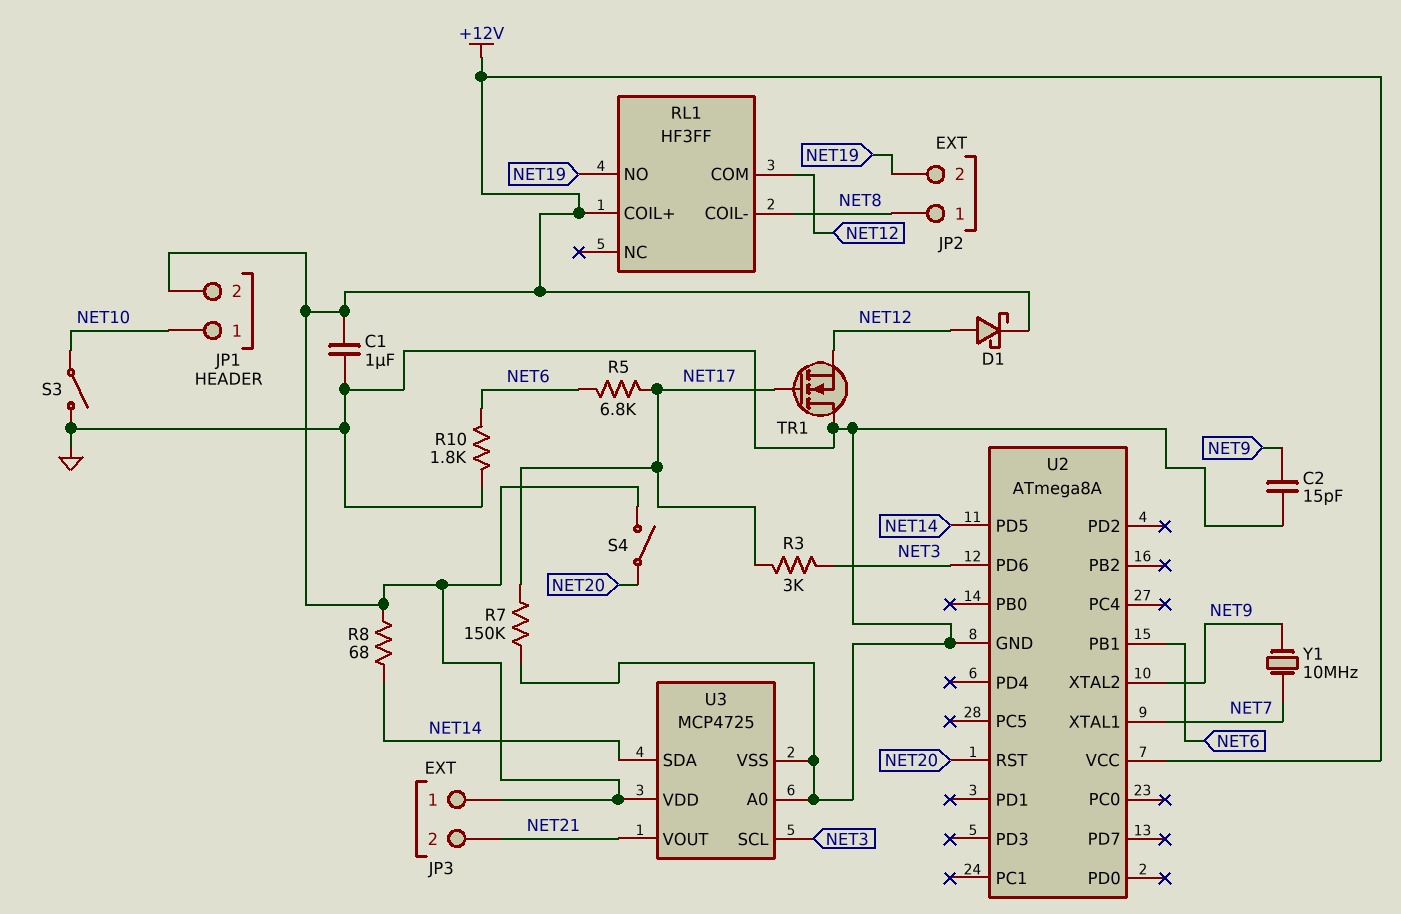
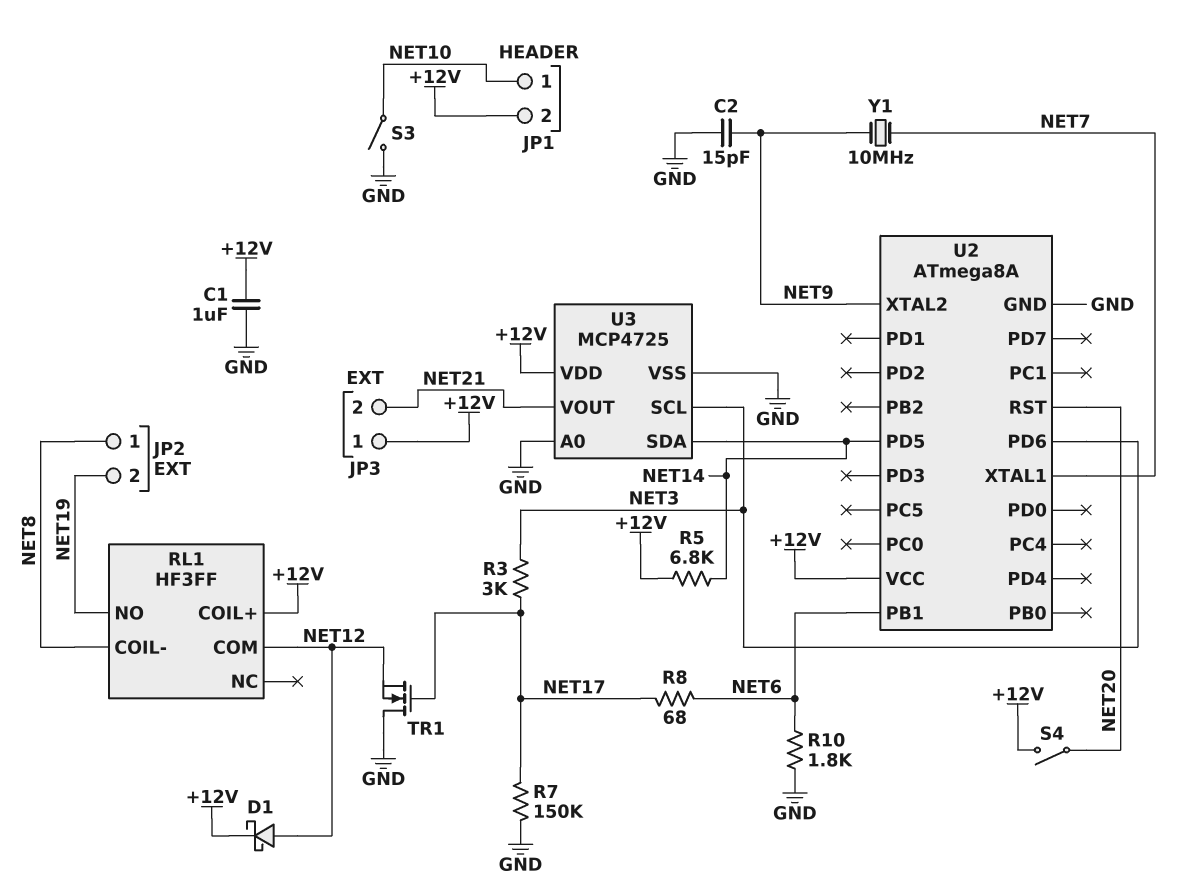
R5: 6.8k (NET6, NET17) -> 6.8k (+12V, NET14)
R8: 68 (+12V, NET14) -> 68 (NET6, NET17)

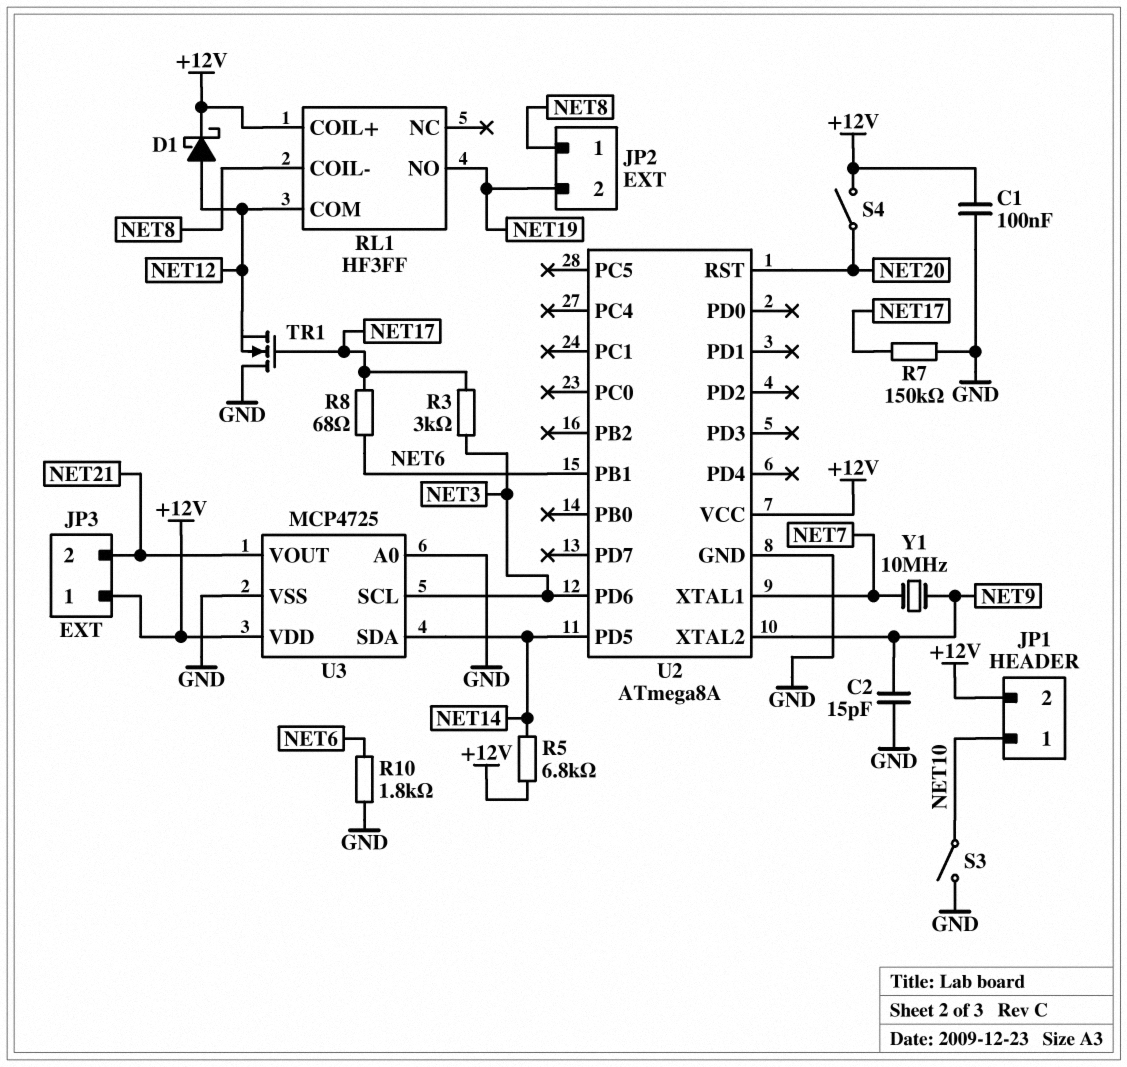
C1: 1uF (+12V, GND) -> 100nF (+12V, GND)

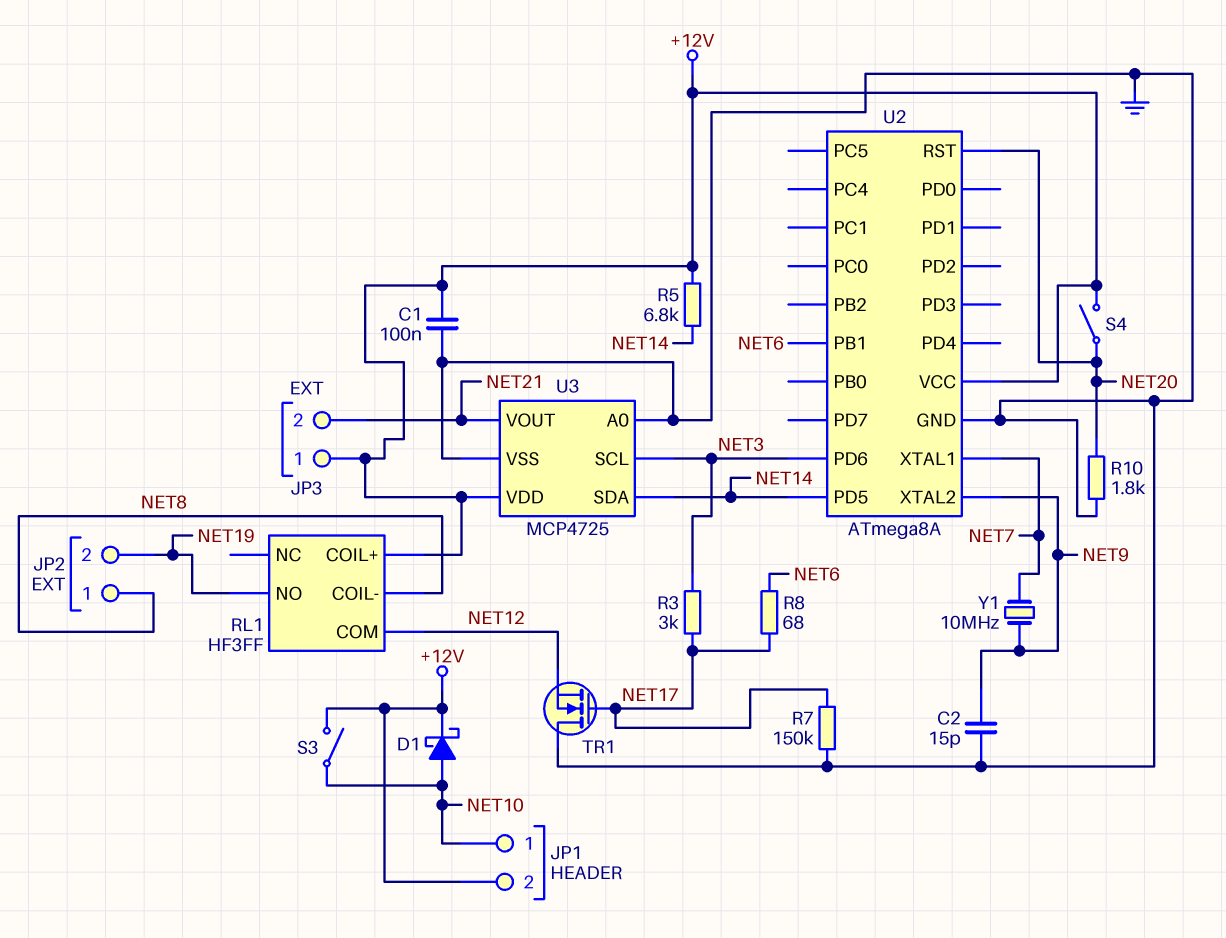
D1: schottky (A NET12, K +12V) -> schottky (A NET10, K +12V)
R10: 1.8k (GND, NET6) -> 1.8k (GND, NET20)
S3: switch (GND, NET10) -> switch (+12V, NET10)

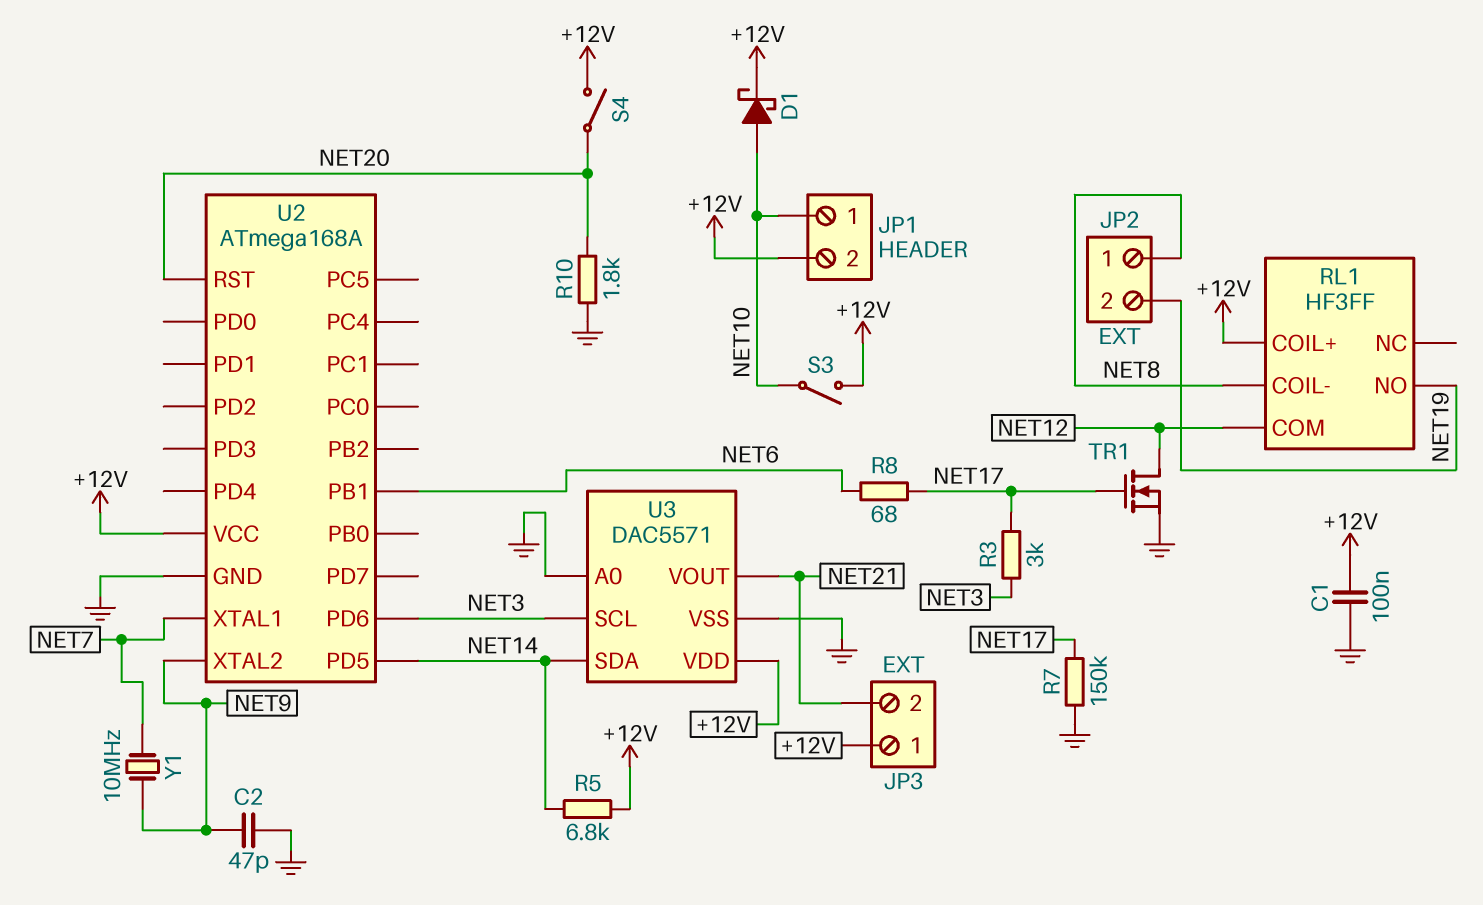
C2: 15pF (GND, NET9) -> 47pF (GND, NET9)
TR1: NMOS (G NET17, D GND, S NET12) -> NMOS (G NET17, D NET12, S GND)
U2: ATmega8A -> ATmega168A
U3: MCP4725 -> DAC5571

